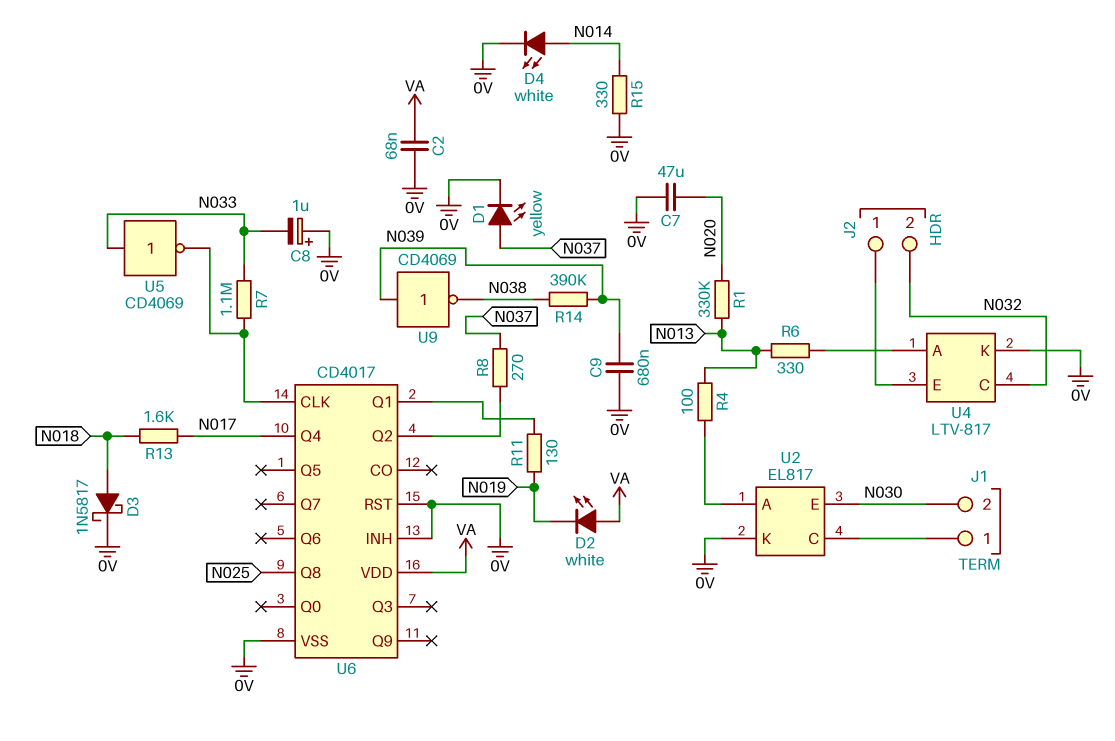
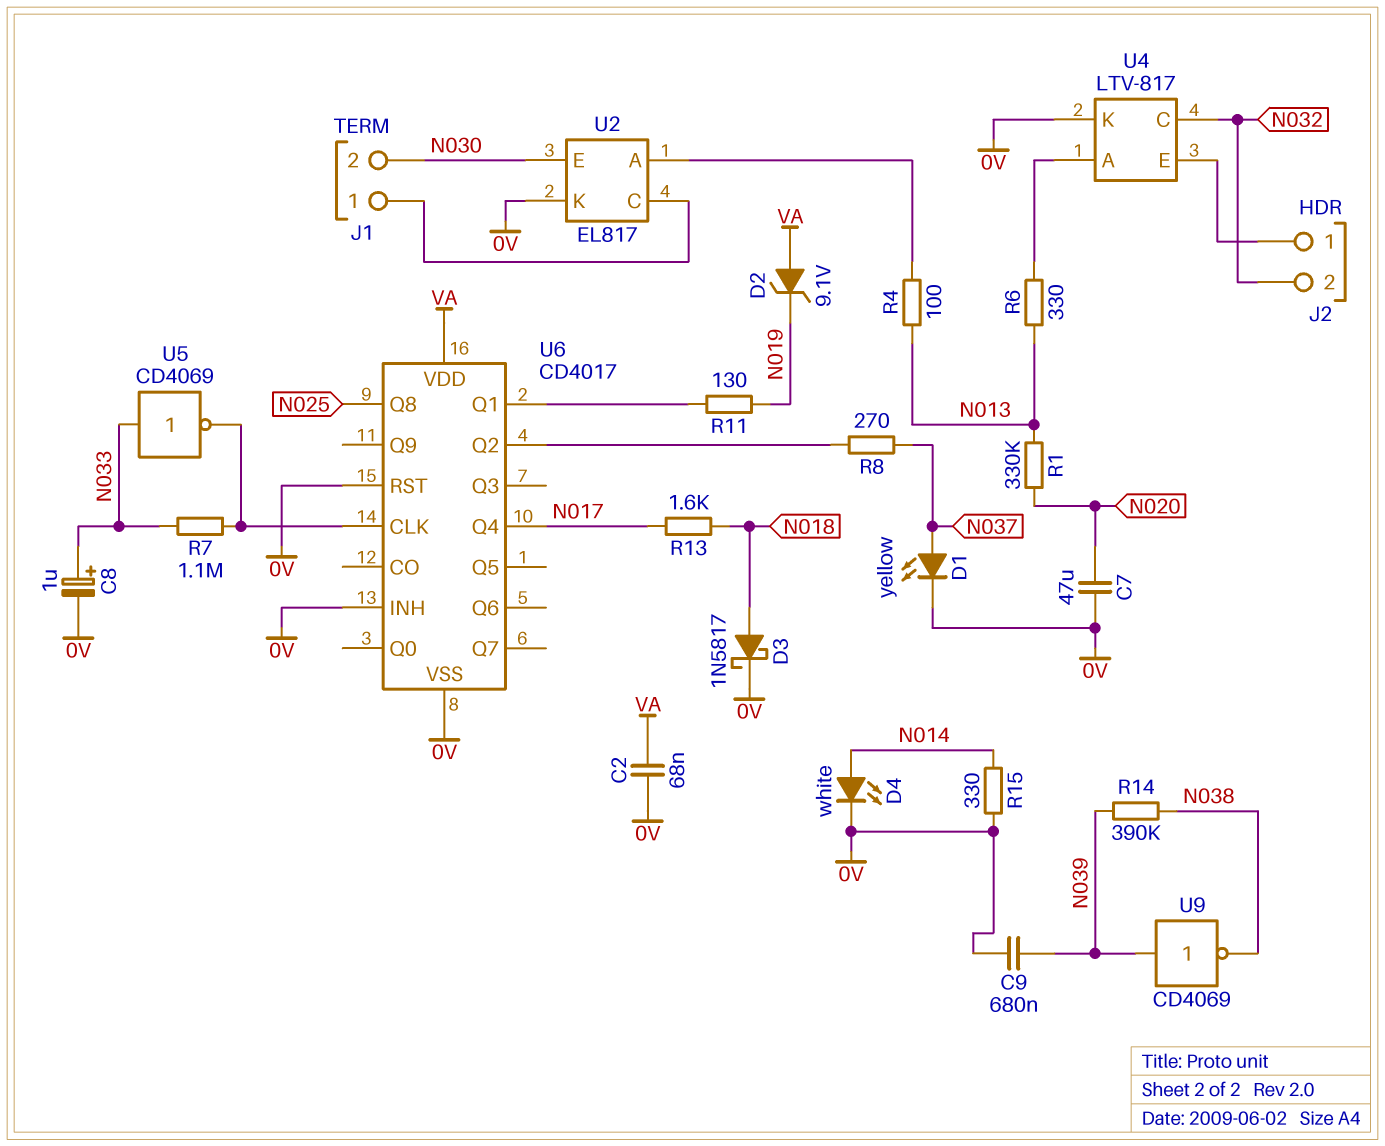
C8: 1uF (plus 0V, minus N033) -> 1uF (plus N033, minus 0V)
D2: LED white (A VA, K N019) -> zener 9.1V (A VA, K N019)

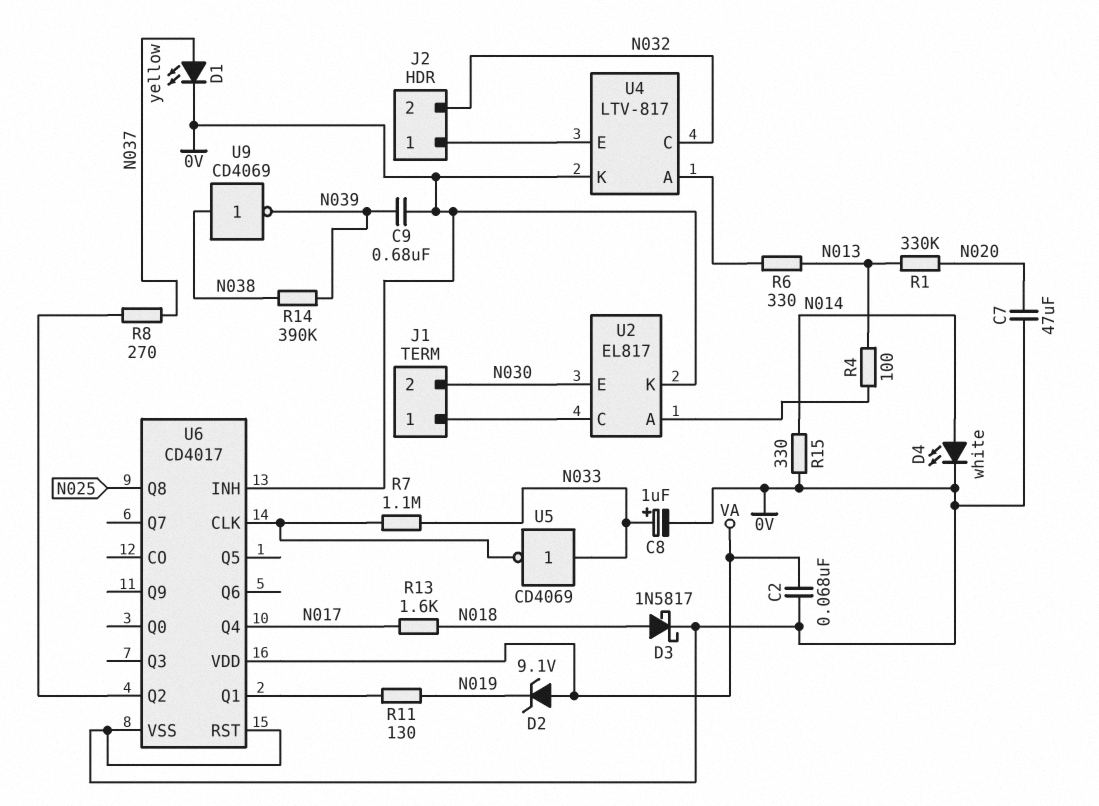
U9: NOT CD4069 (in N039, out N038) -> NOT CD4069 (in N038, out N039)

